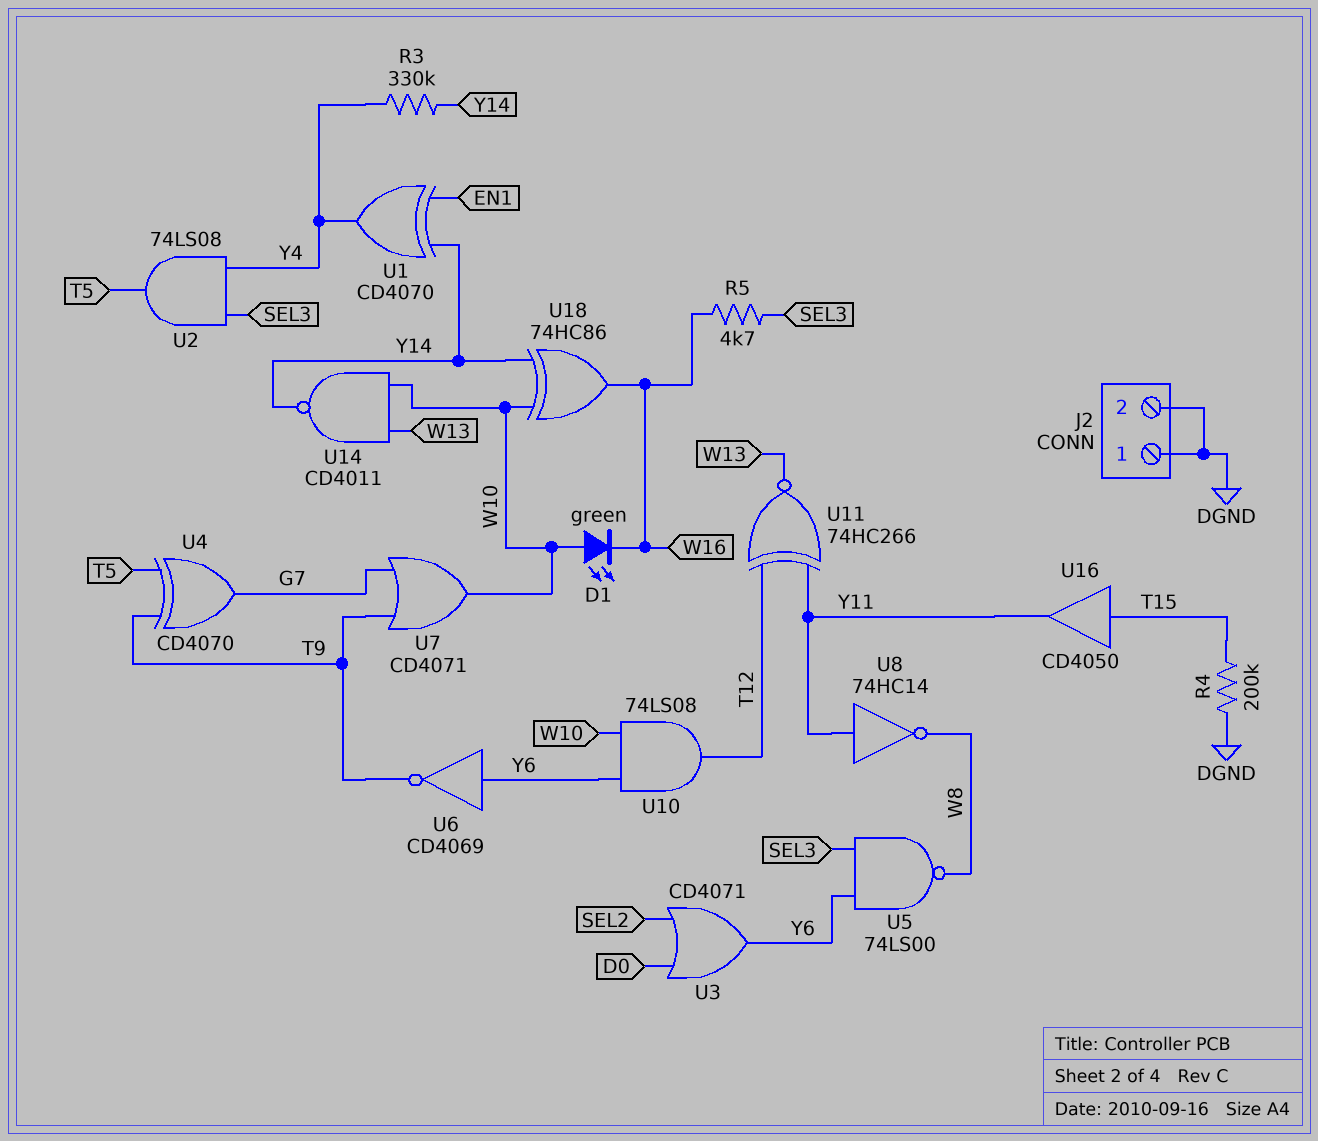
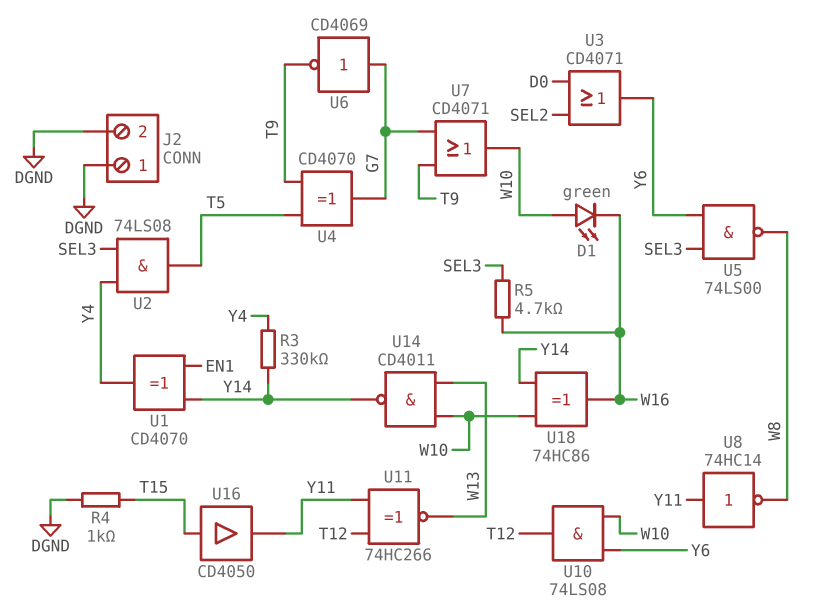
R4: 200k (DGND, T15) -> 1k (DGND, T15)
U6: NOT CD4069 (in Y6, out T9) -> NOT CD4069 (in G7, out T9)

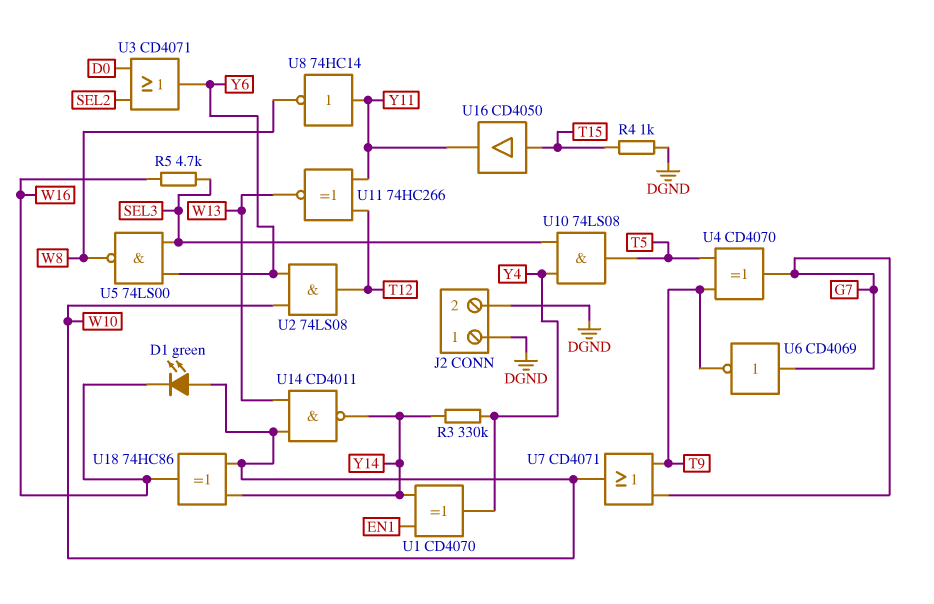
U2: AND 74LS08 (in SEL3, in Y4, out T5) -> AND 74LS08 (in W10, in Y6, out T12)
U10: AND 74LS08 (in W10, in Y6, out T12) -> AND 74LS08 (in SEL3, in Y4, out T5)

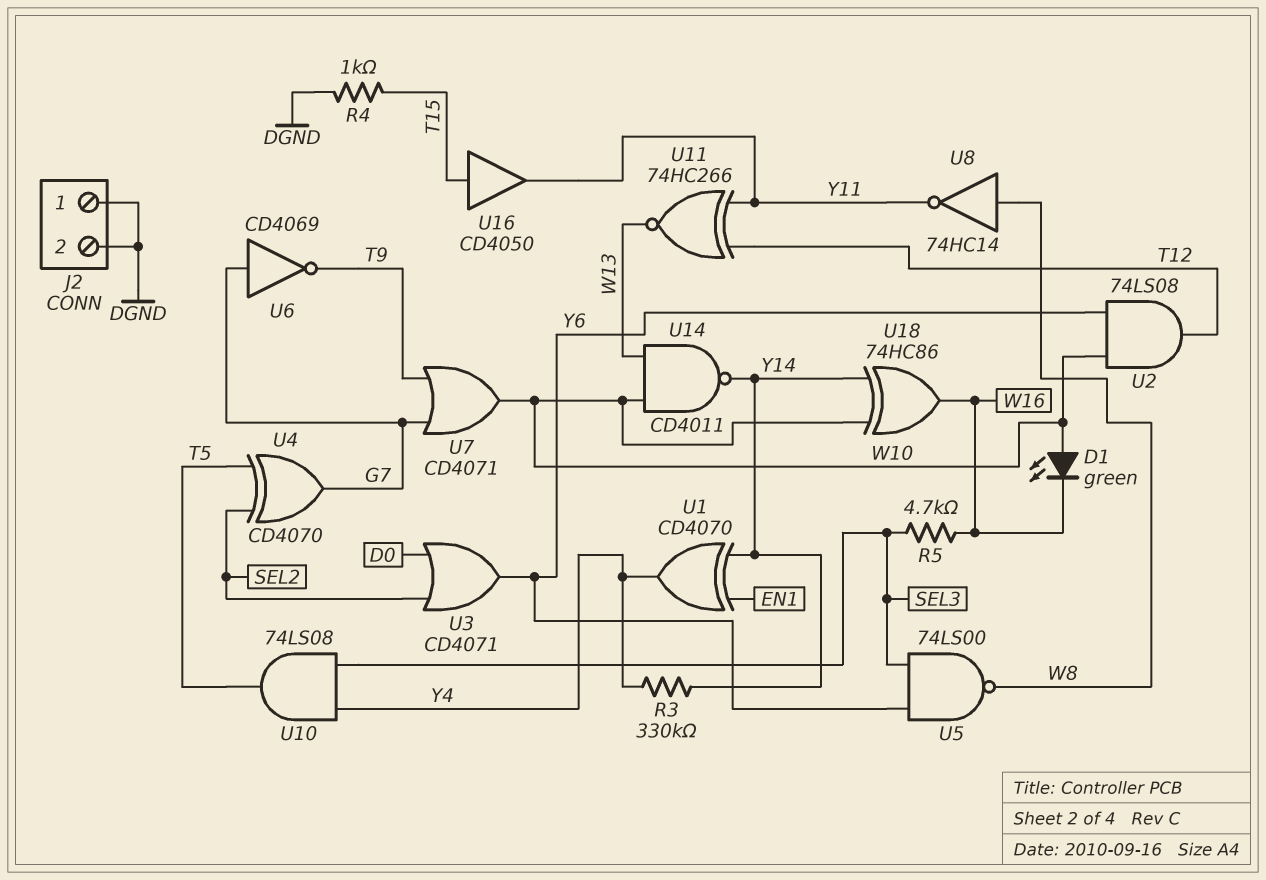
U4: XOR CD4070 (in T5, in T9, out G7) -> XOR CD4070 (in SEL2, in T5, out G7)
U8: NOT 74HC14 (in Y11, out W8) -> NOT 74HC14 (in W8, out Y11)

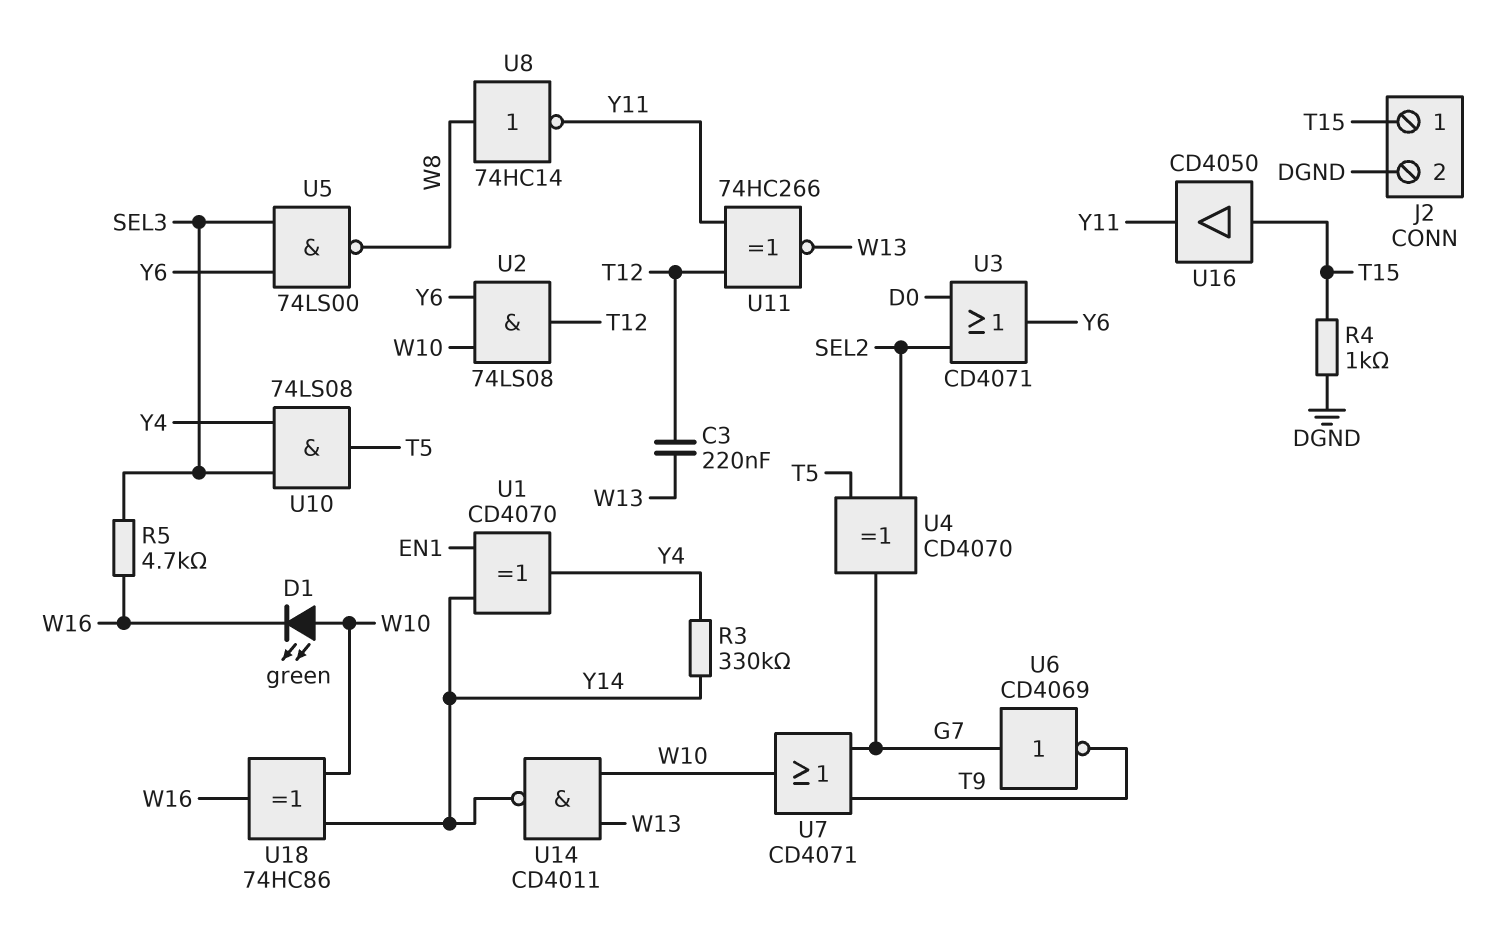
C3: none -> 220nF (T12, W13)
J2 pin 1: DGND -> T15

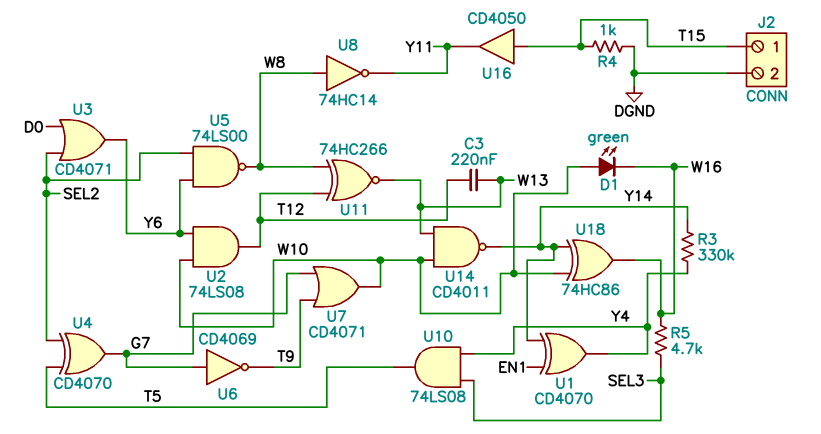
U5: NAND 74LS00 (in SEL3, in Y6, out W8) -> NAND 74LS00 (in SEL2, in Y6, out W8)
U11: XNOR 74HC266 (in T12, in Y11, out W13) -> XNOR 74HC266 (in T12, in W8, out W13)

